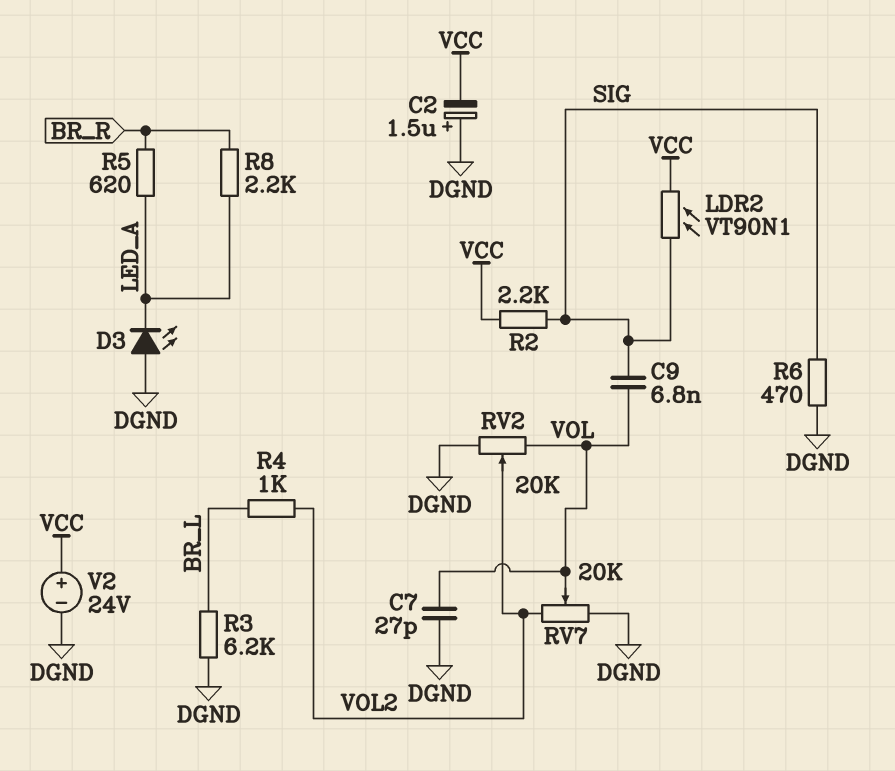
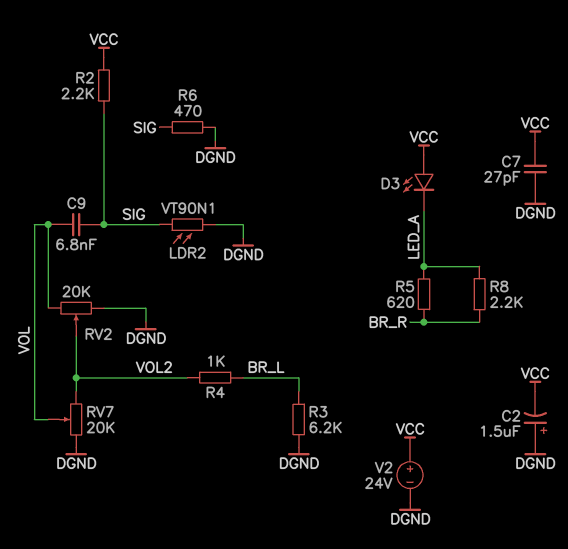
C7: 27pF (DGND, VOL) -> 27pF (DGND, VCC)
D3: LED (A DGND, K LED_A) -> LED (A VCC, K LED_A)
LDR2: VT90N1 (SIG, VCC) -> VT90N1 (DGND, SIG)

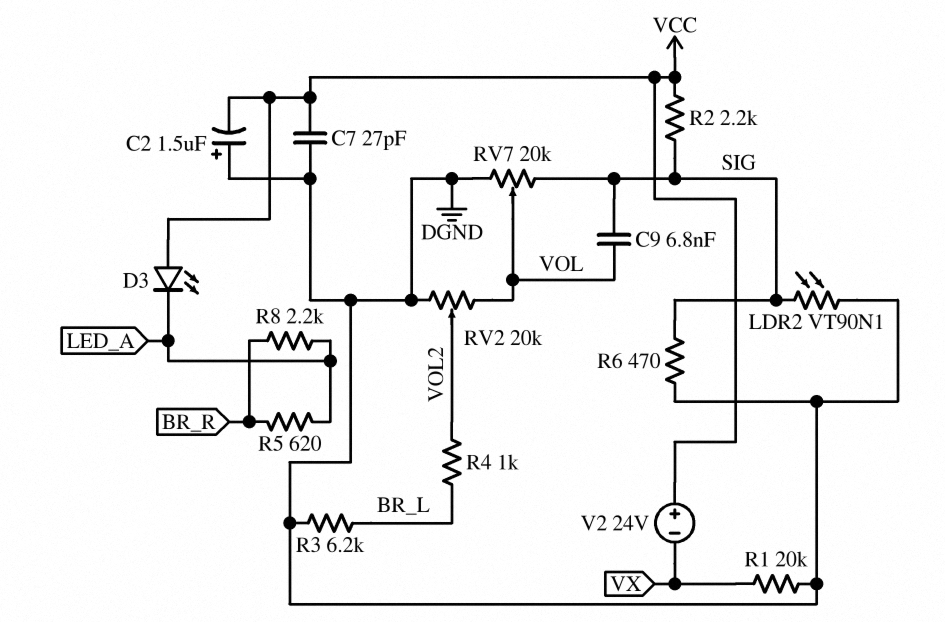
R1: none -> 20k (DGND, VX)
RV7: 20k (DGND, VOL2, wiper VOL) -> 20k (DGND, SIG, wiper VOL)
V2: 24V (plus VCC, minus DGND) -> 24V (plus VCC, minus VX)

